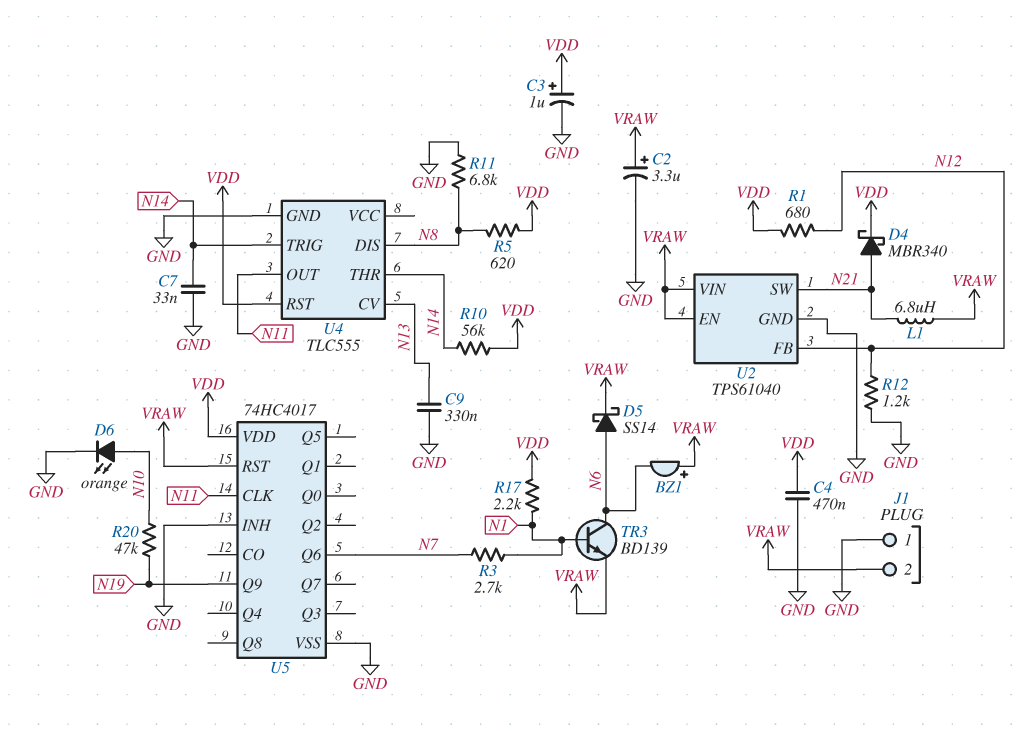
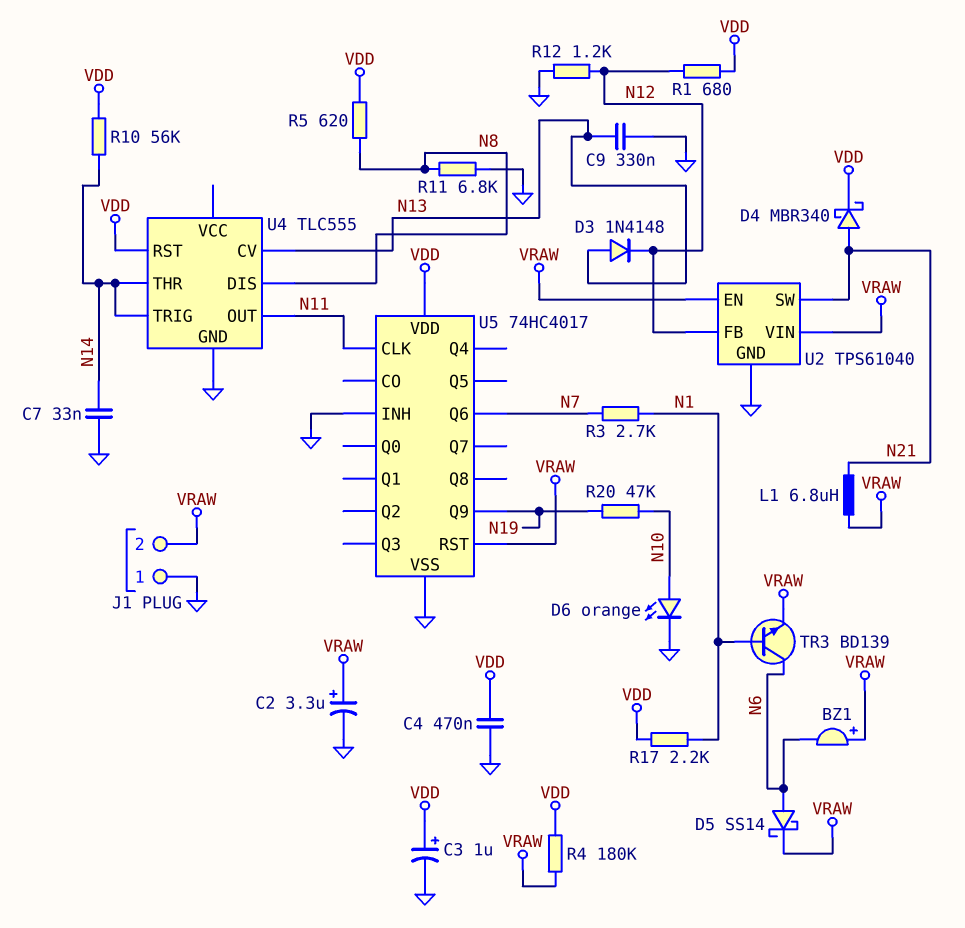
D3: none -> diode 1N4148 (A N13, K N12)
R4: none -> 180k (VDD, VRAW)

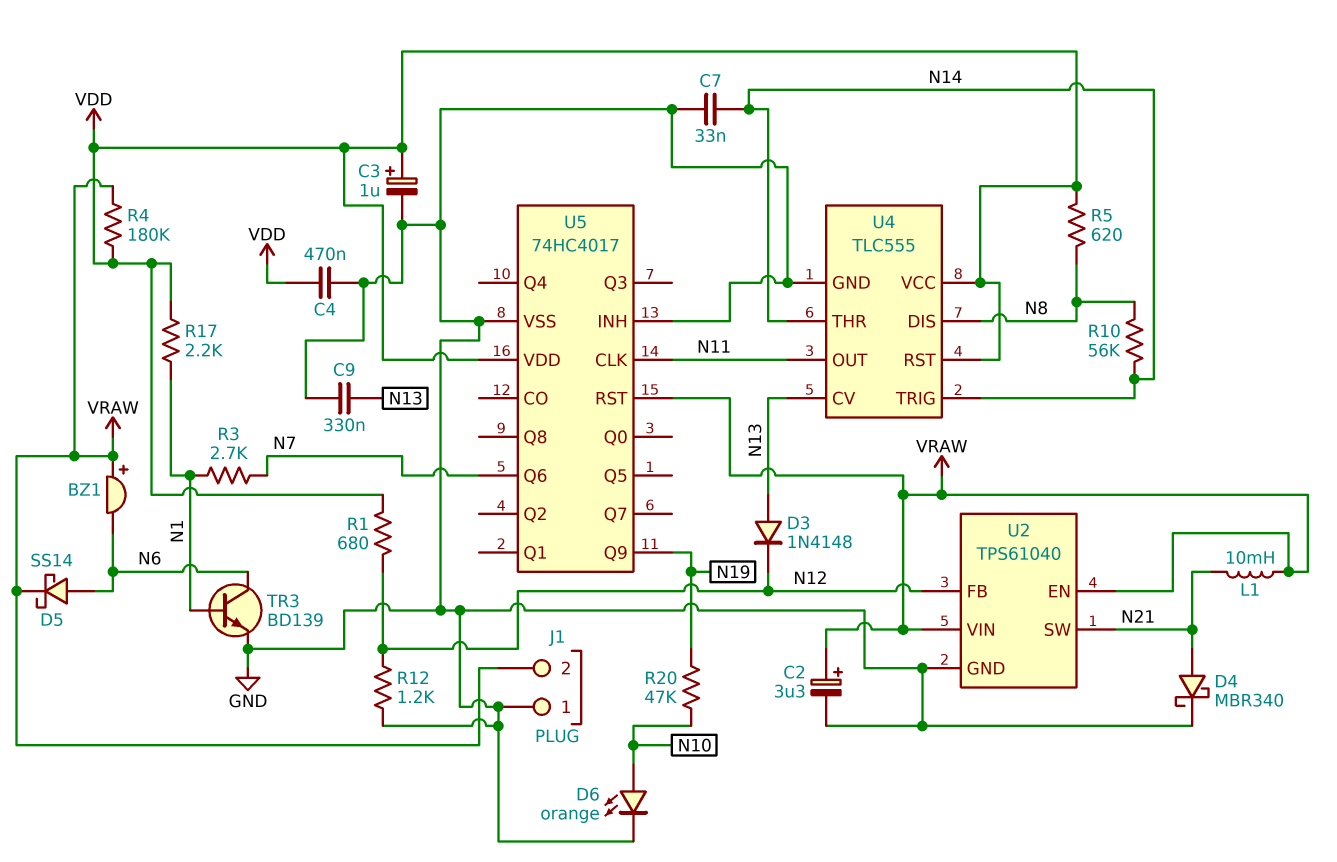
D4: schottky MBR340 (A N21, K VDD) -> schottky MBR340 (A N21, K GND)
L1: 6.8uH (N21, VRAW) -> 10mH (N21, VRAW)
R10: 56k (N14, VDD) -> 56k (N8, N14)
R11: 6.8k (GND, N8) -> none
TR3: NPN BD139 (B N1, C N6, E VRAW) -> NPN BD139 (B N1, C N6, E GND)
U4 pin VCC: none -> VDD

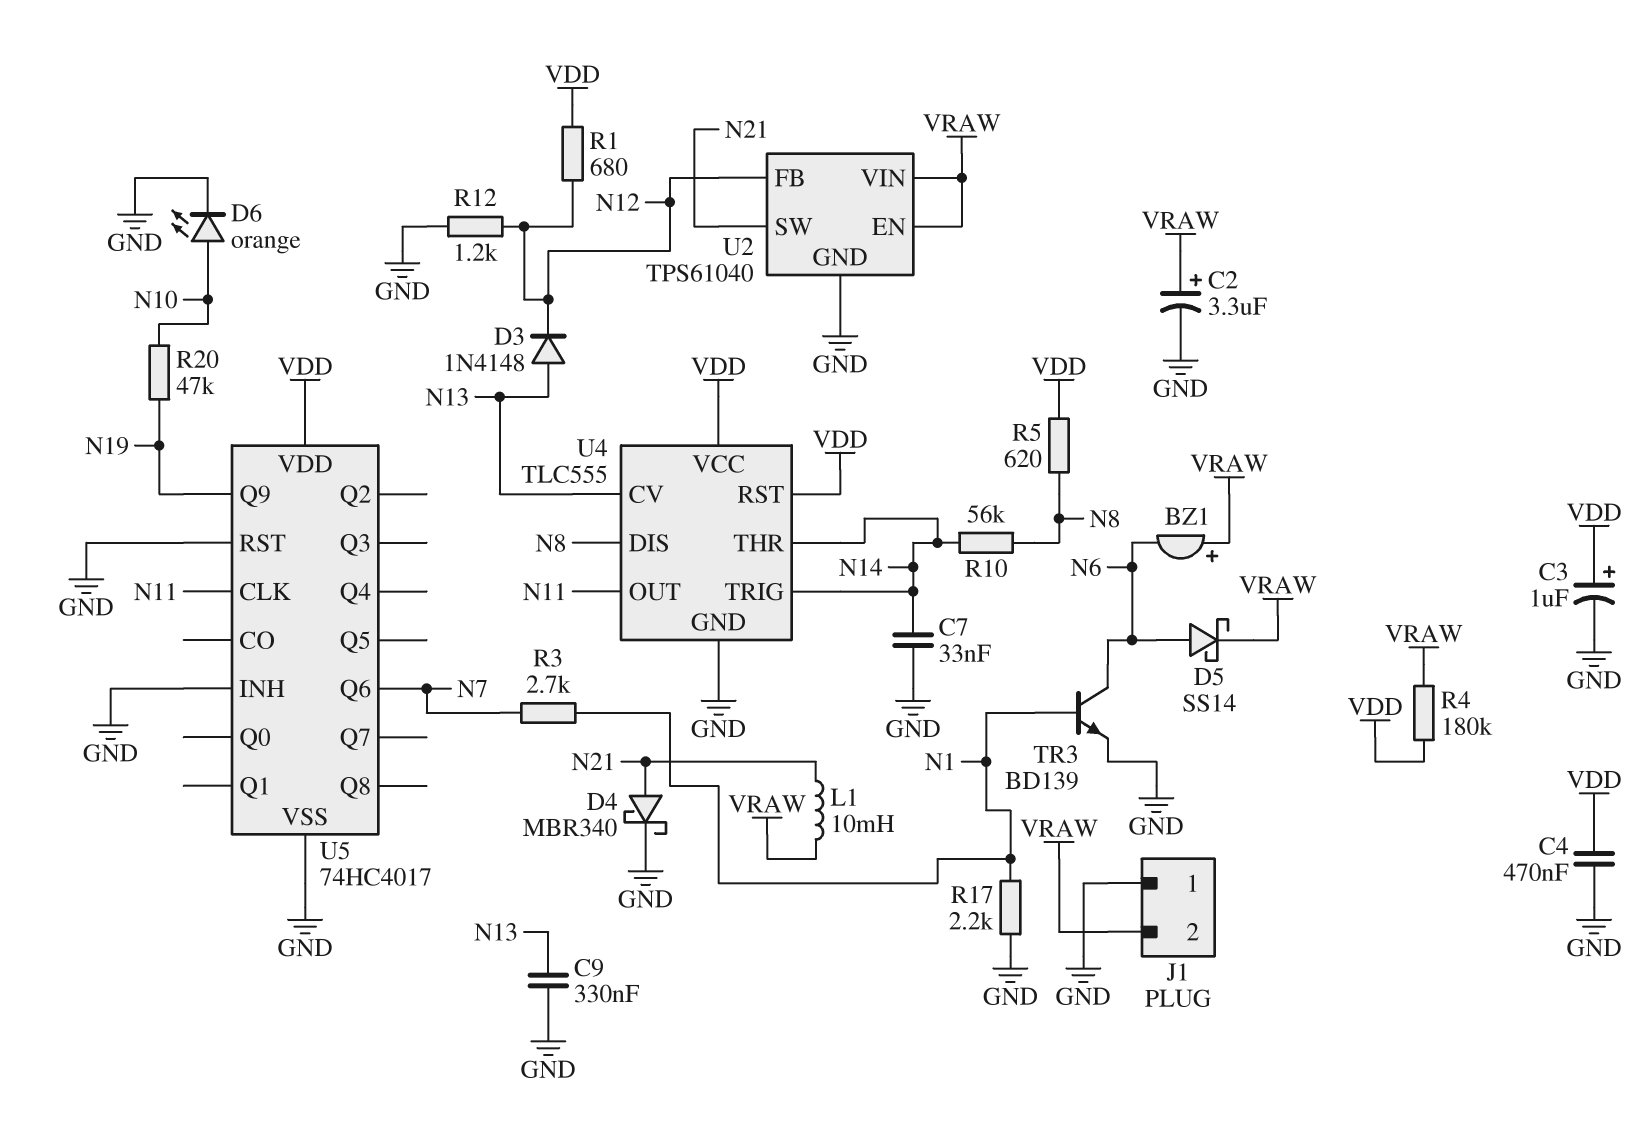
R17: 2.2k (N1, VDD) -> 2.2k (GND, N1)
U5 pin RST: VRAW -> GND

